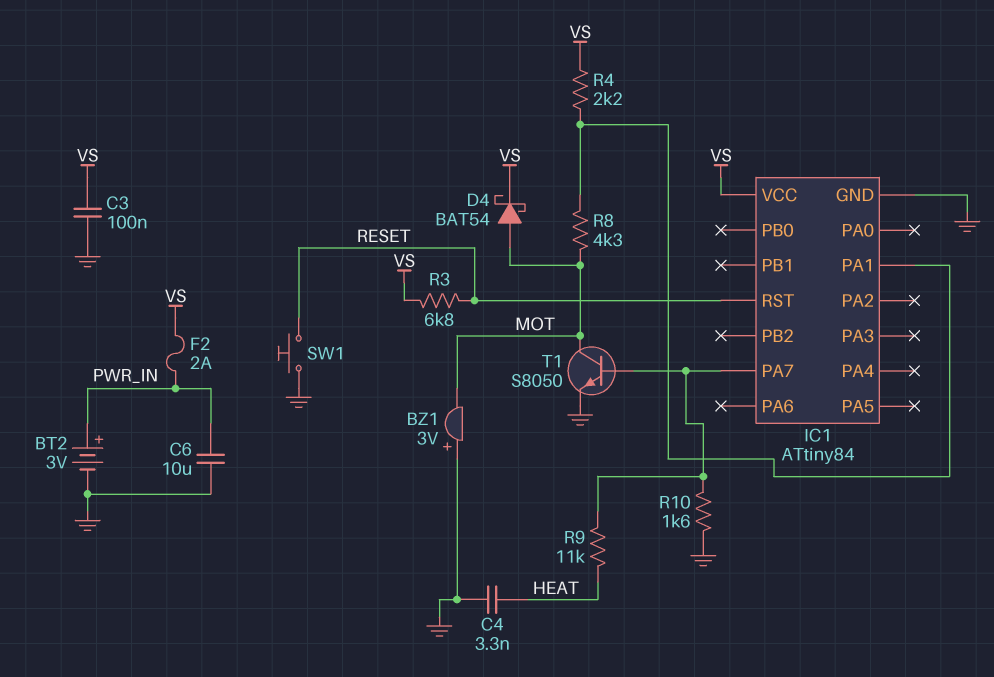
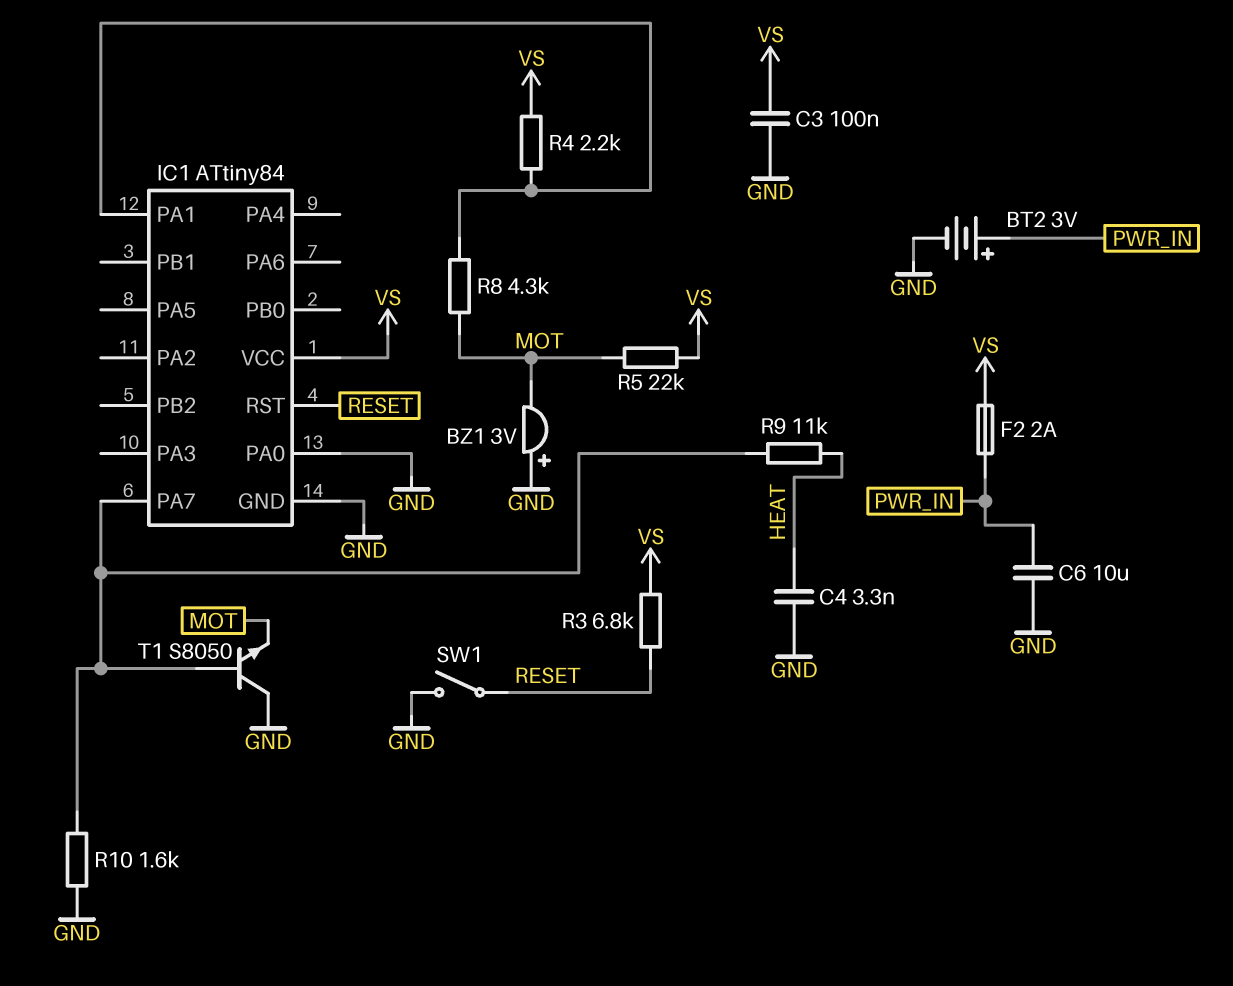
D4: schottky BAT54 (A MOT, K VS) -> none
IC1 pin PA0: none -> GND
R5: none -> 22k (MOT, VS)
SW1: button (GND, RESET) -> switch (GND, RESET)
T1: NPN S8050 (B IC1/PA7, C MOT, E GND) -> NPN S8050 (B IC1/PA7, C GND, E MOT)

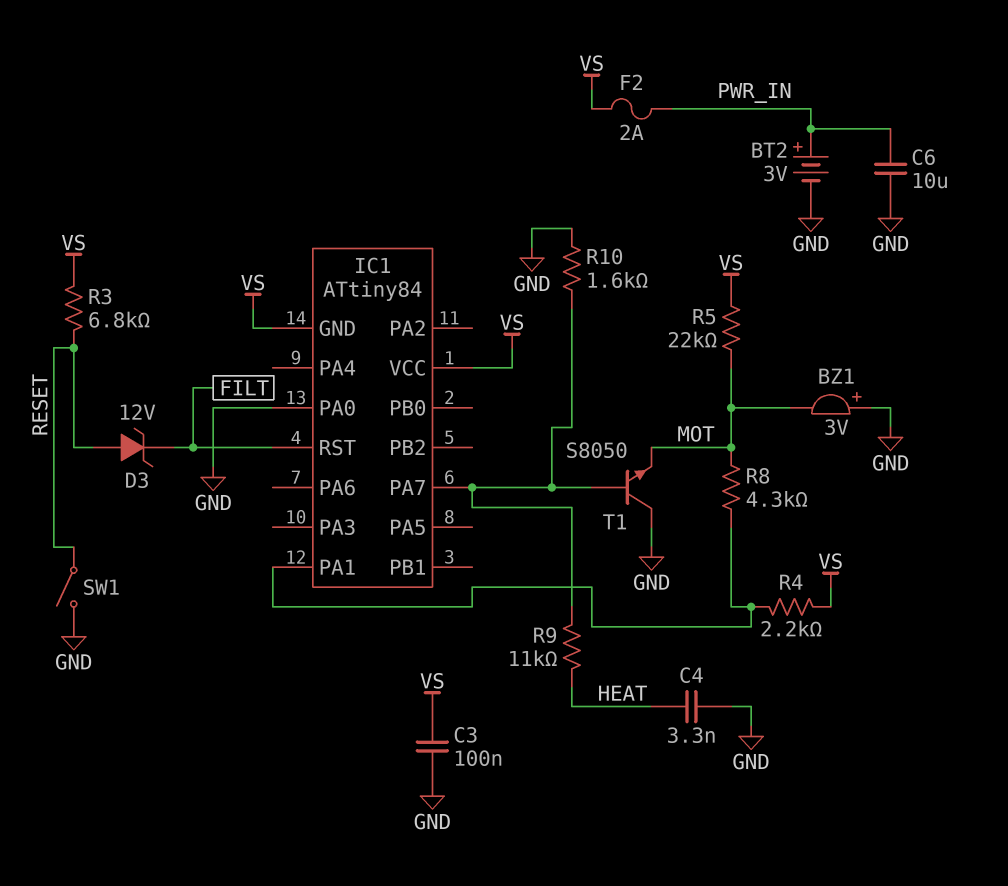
D3: none -> zener 12V (A RESET, K FILT)
IC1 pin GND: GND -> VS
IC1 pin RST: RESET -> FILT

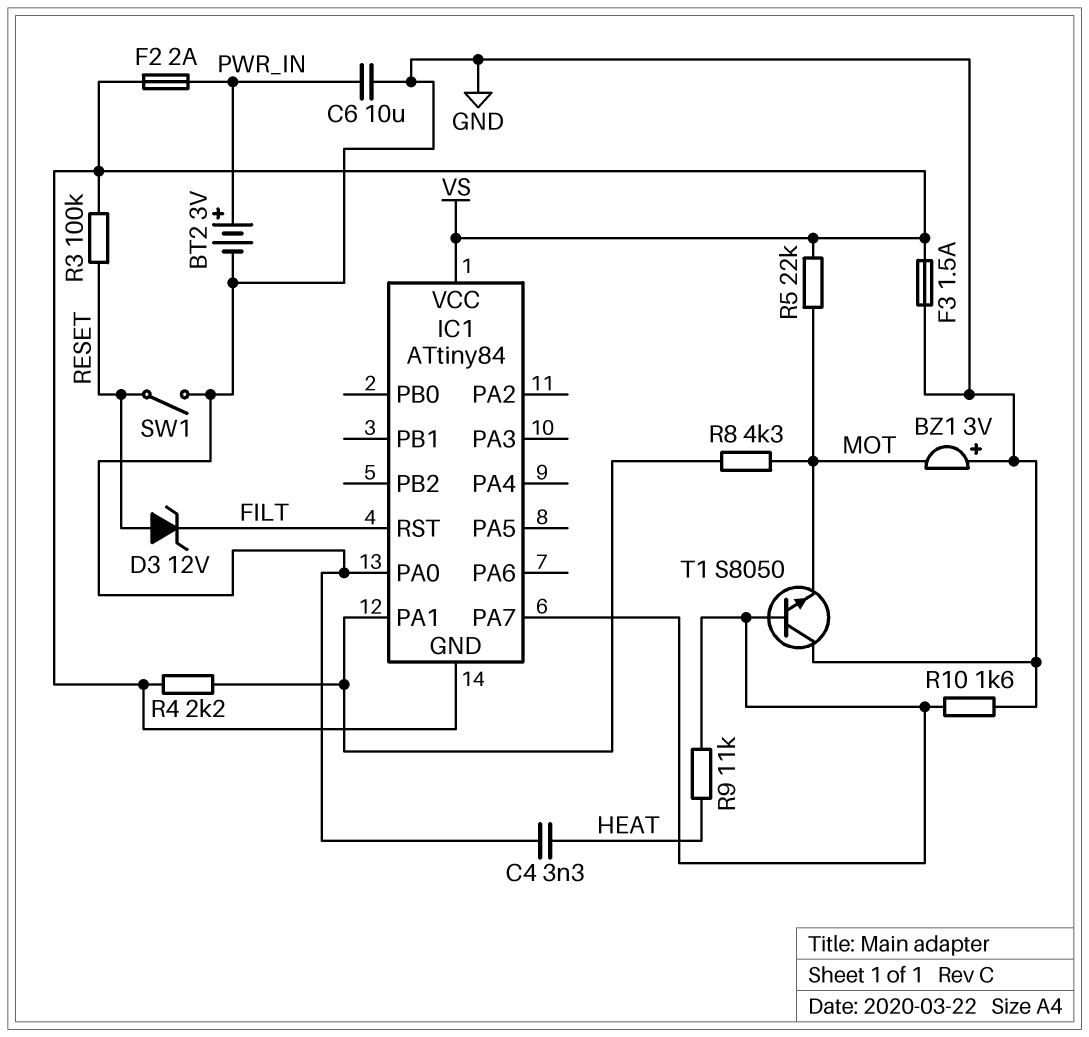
C3: 100nF (GND, VS) -> none
F3: none -> 1.5A (GND, VS)
R3: 6.8k (RESET, VS) -> 100k (RESET, VS)

